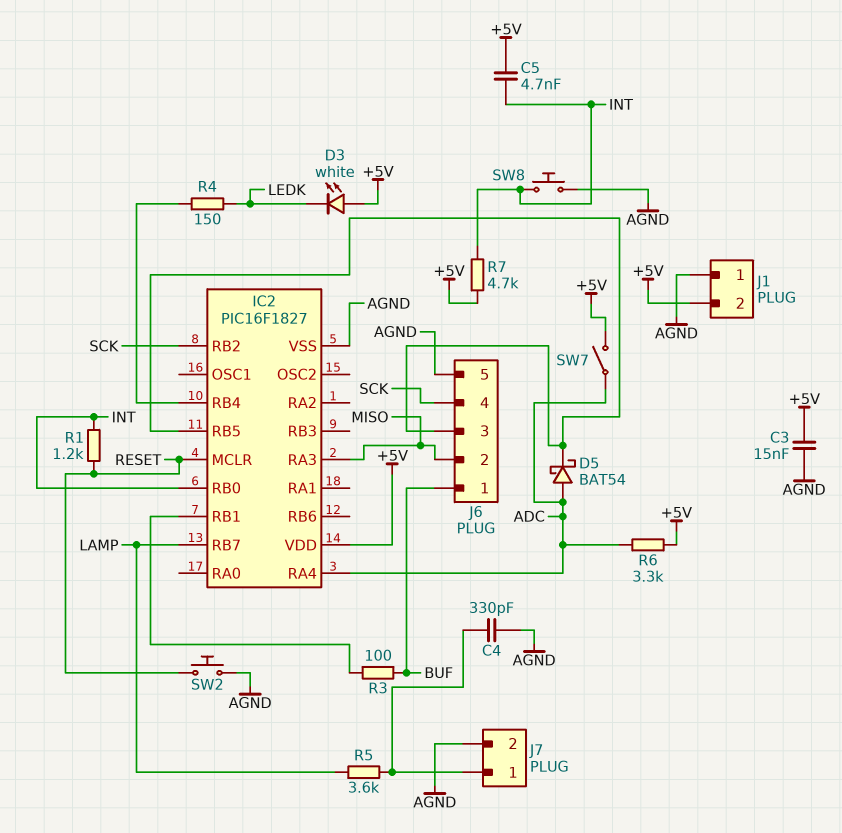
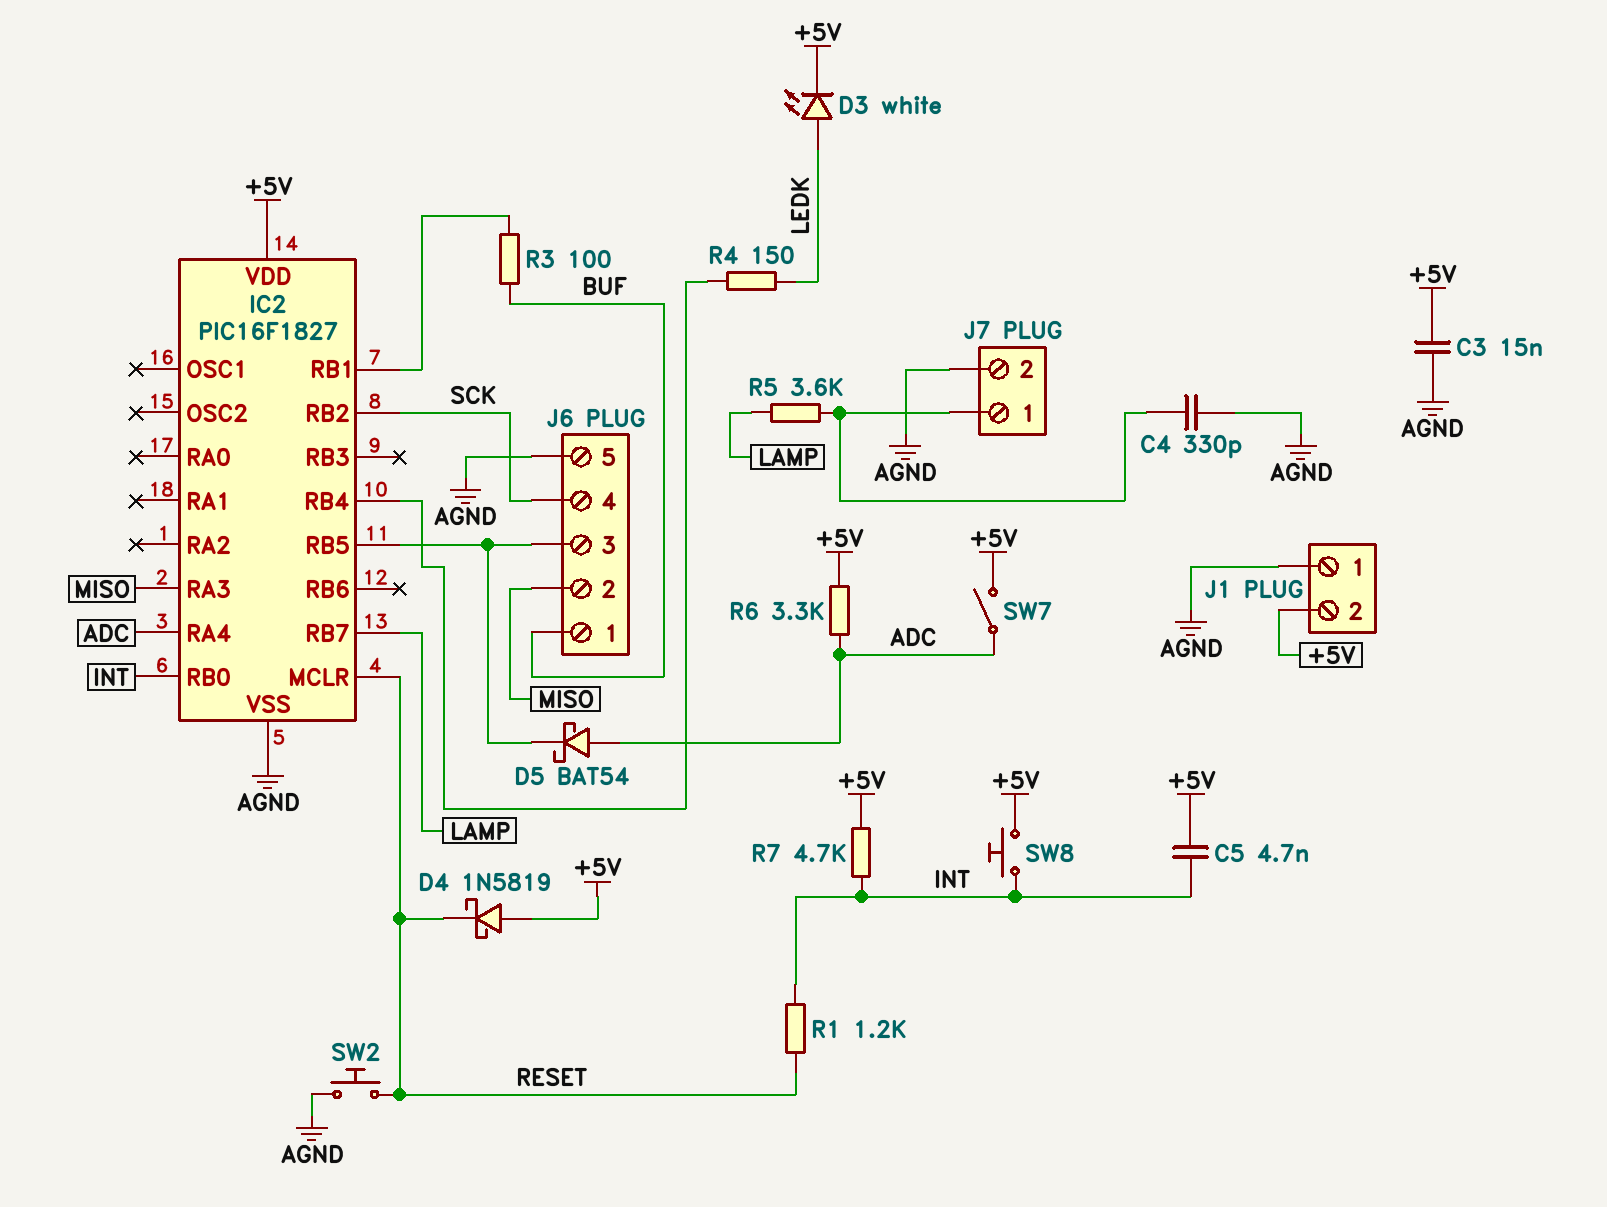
D3: LED white (A +5V, K LEDK) -> LED white (A LEDK, K +5V)
D4: none -> schottky 1N5819 (A +5V, K RESET)
SW8: button (AGND, INT) -> button (+5V, INT)

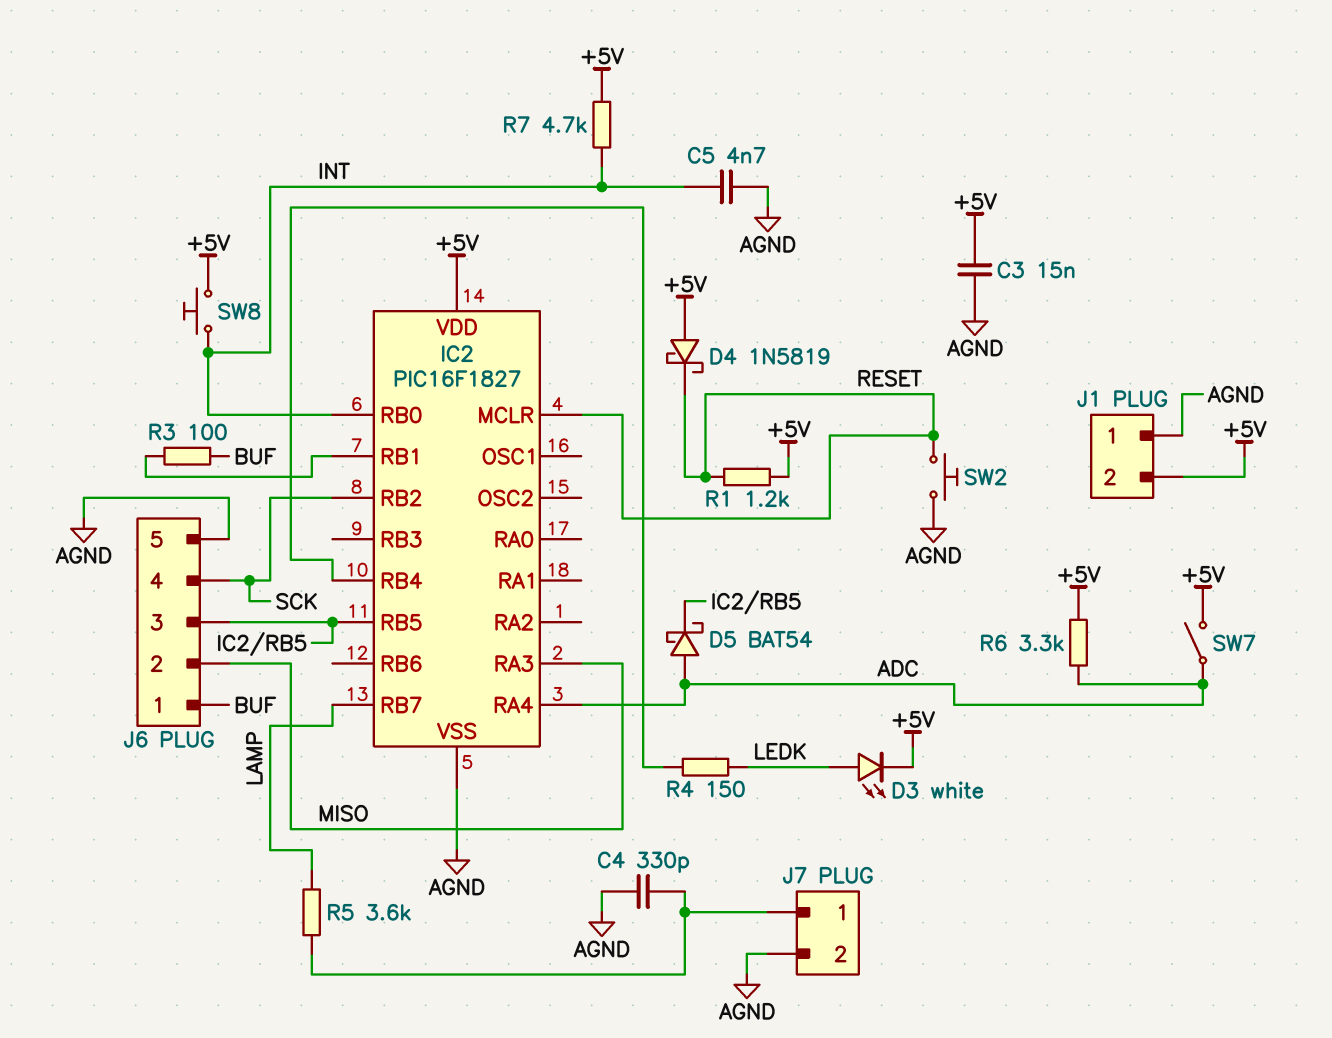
C5: 4.7nF (+5V, INT) -> 4.7nF (AGND, INT)
R1: 1.2k (INT, RESET) -> 1.2k (+5V, RESET)

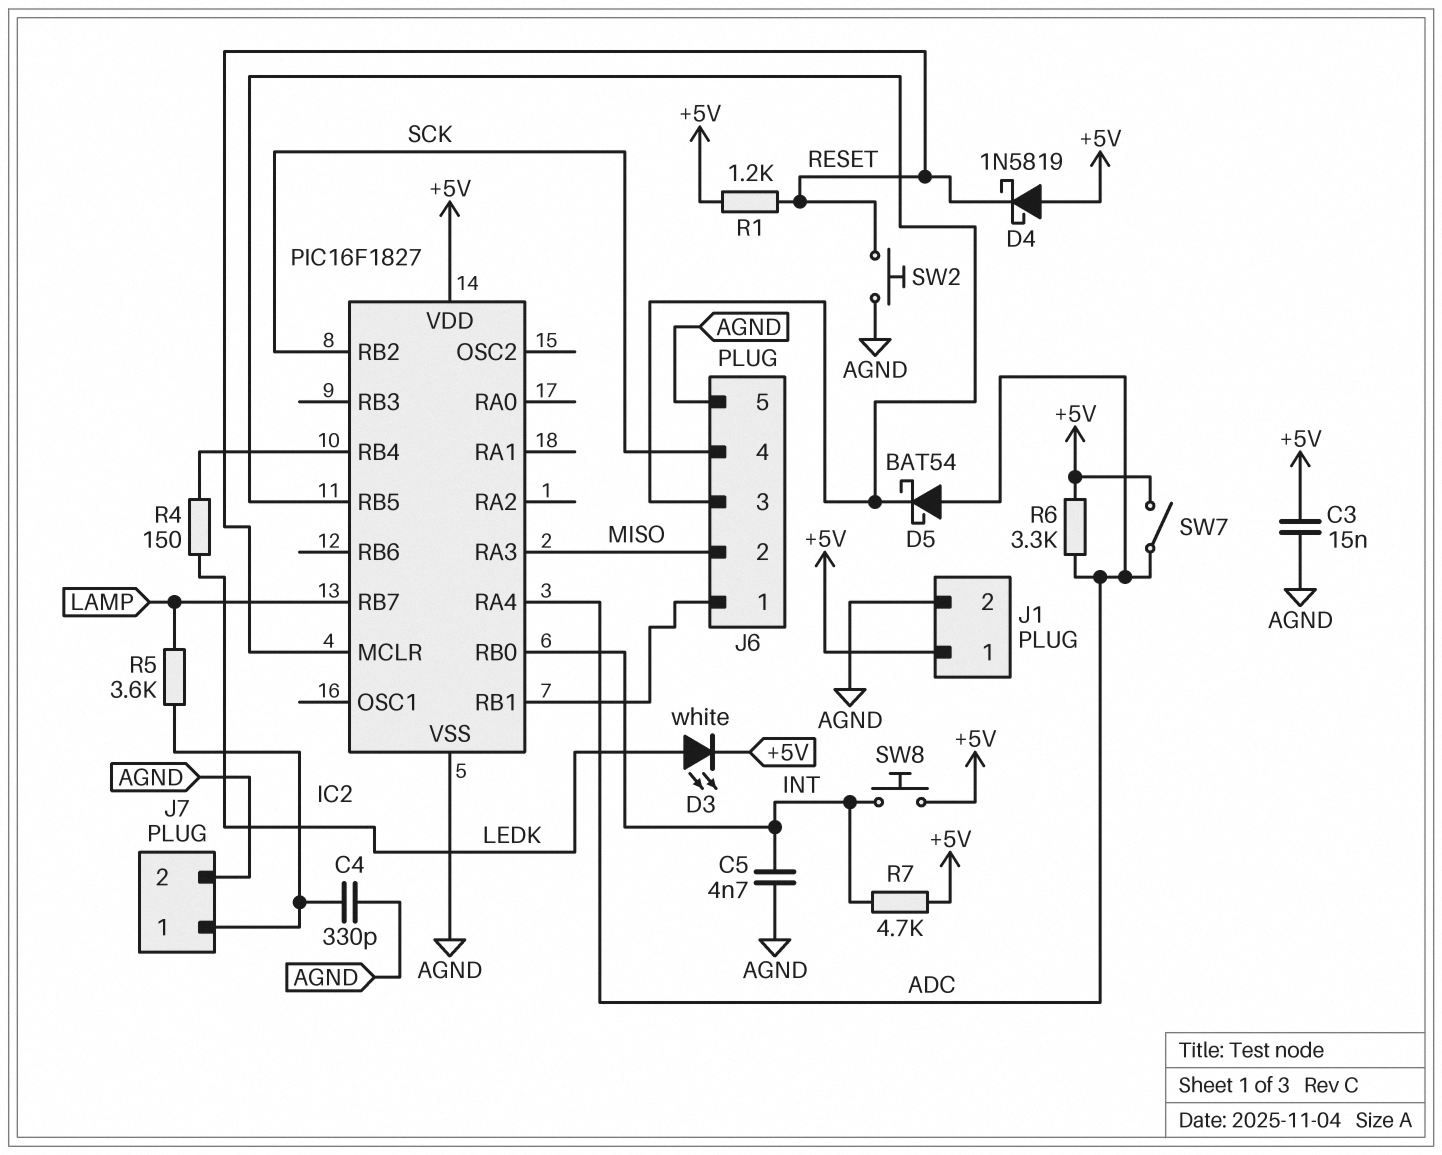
J1 pin 1: AGND -> +5V
J1 pin 2: +5V -> AGND
J6 pin 1: BUF -> IC2/RB1
R3: 100 (BUF, IC2/RB1) -> none

